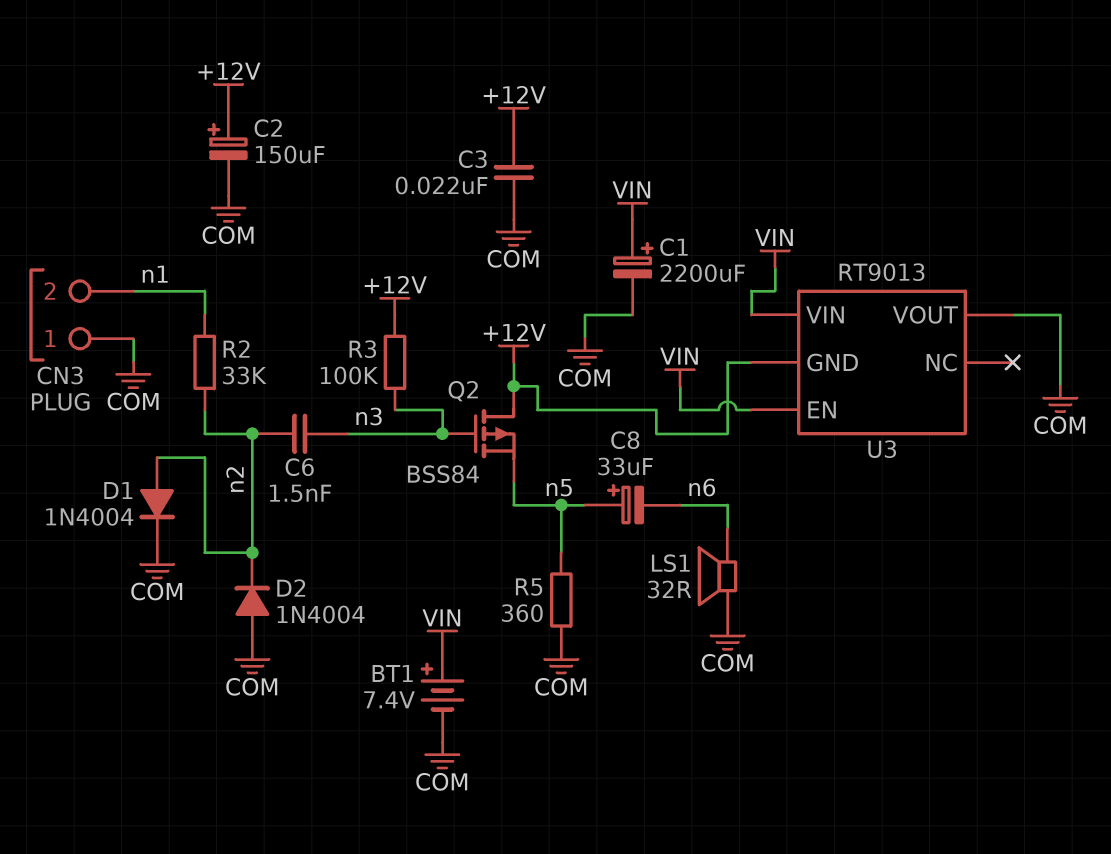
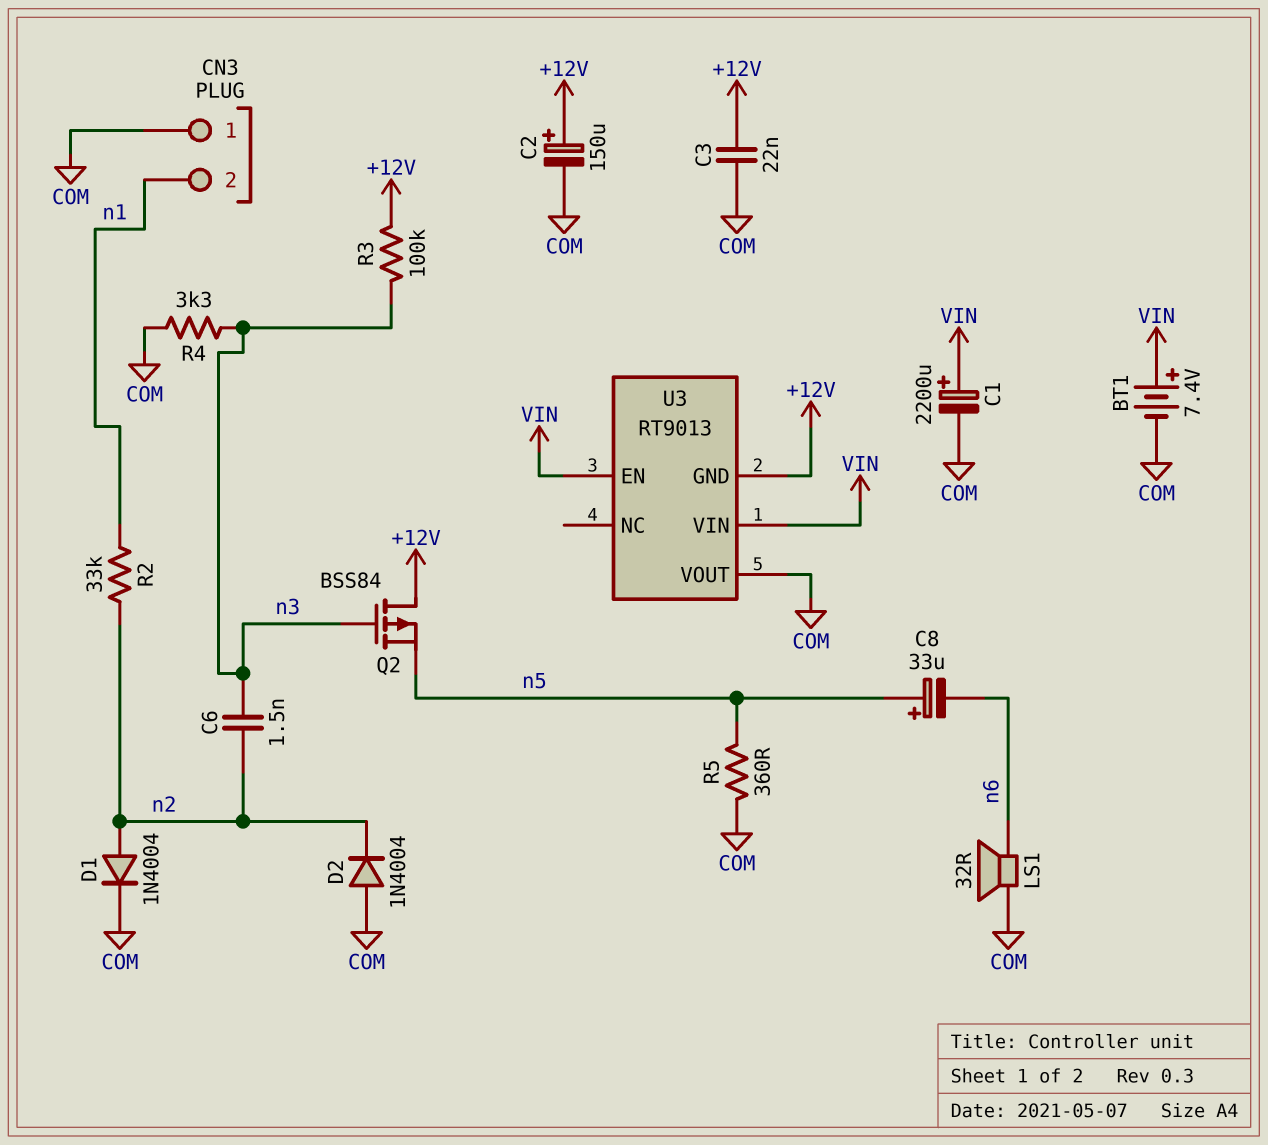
R4: none -> 3.3k (COM, n3)

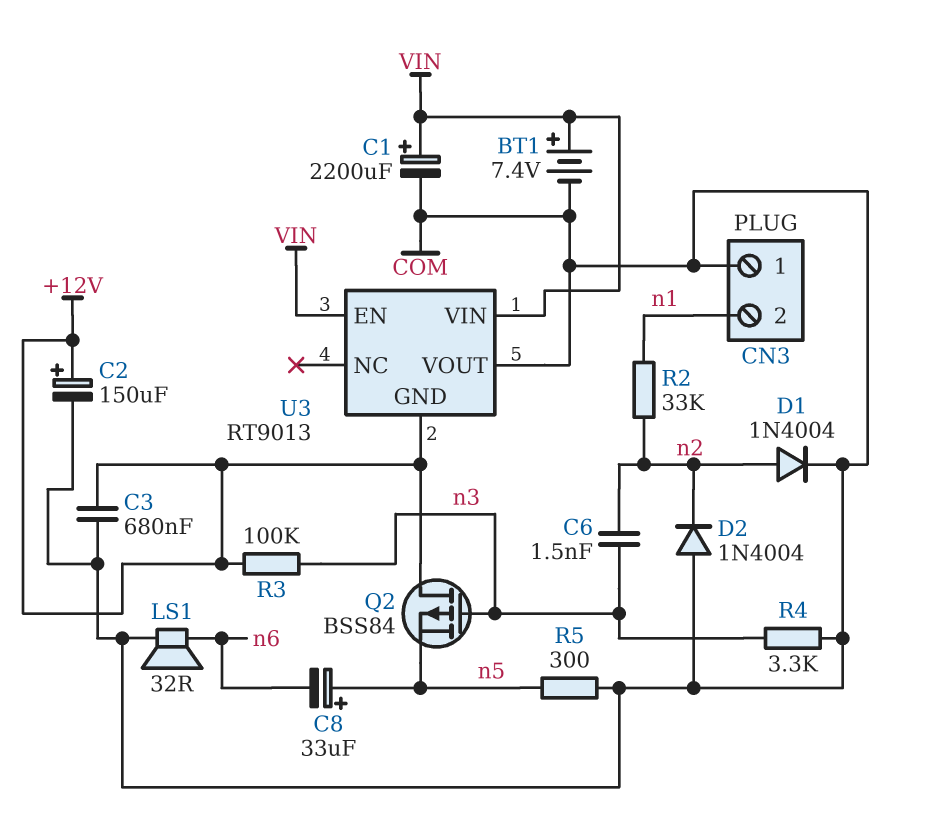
C3: 22nF (+12V, COM) -> 680nF (+12V, COM)
R5: 360 (COM, n5) -> 300 (COM, n5)

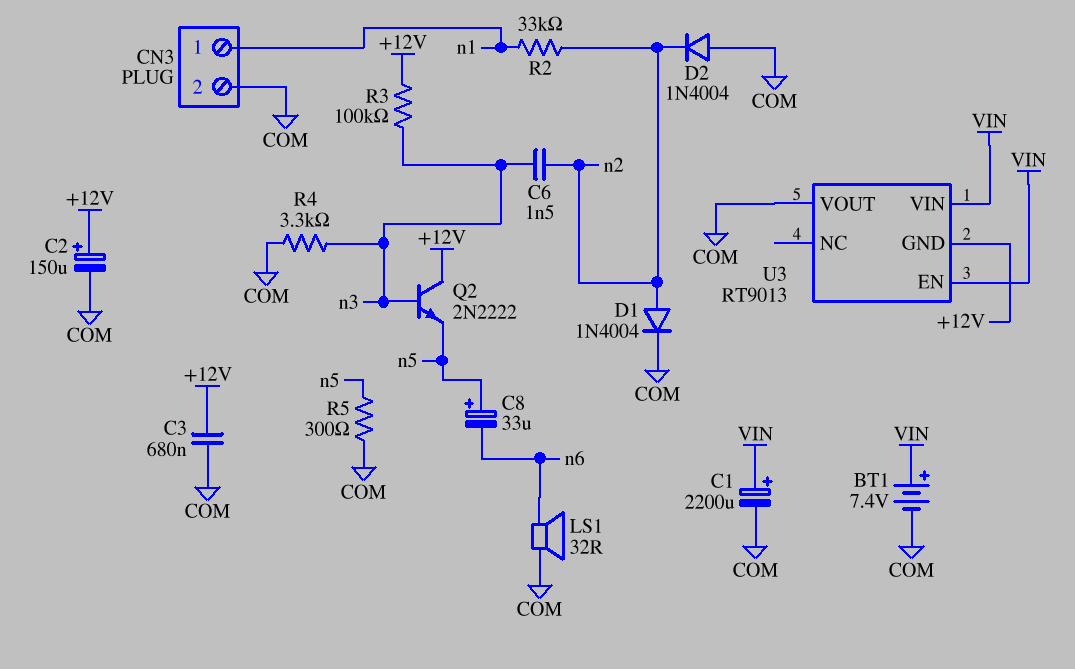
CN3 pin 1: COM -> n1
CN3 pin 2: n1 -> COM
Q2: PMOS BSS84 (G n3, D +12V, S n5) -> NPN 2N2222 (B n3, C +12V, E n5)

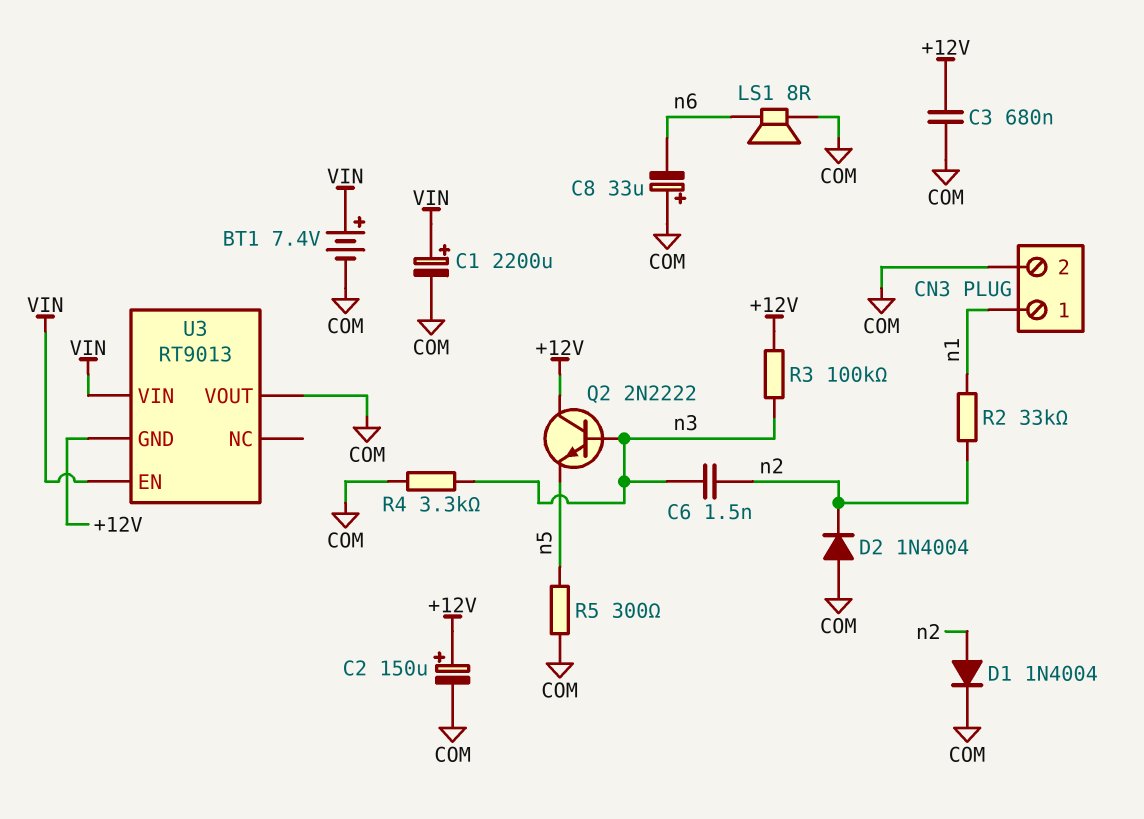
C8: 33uF (plus n5, minus n6) -> 33uF (plus COM, minus n6)
LS1: speaker 32R (COM, n6) -> speaker 8R (COM, n6)

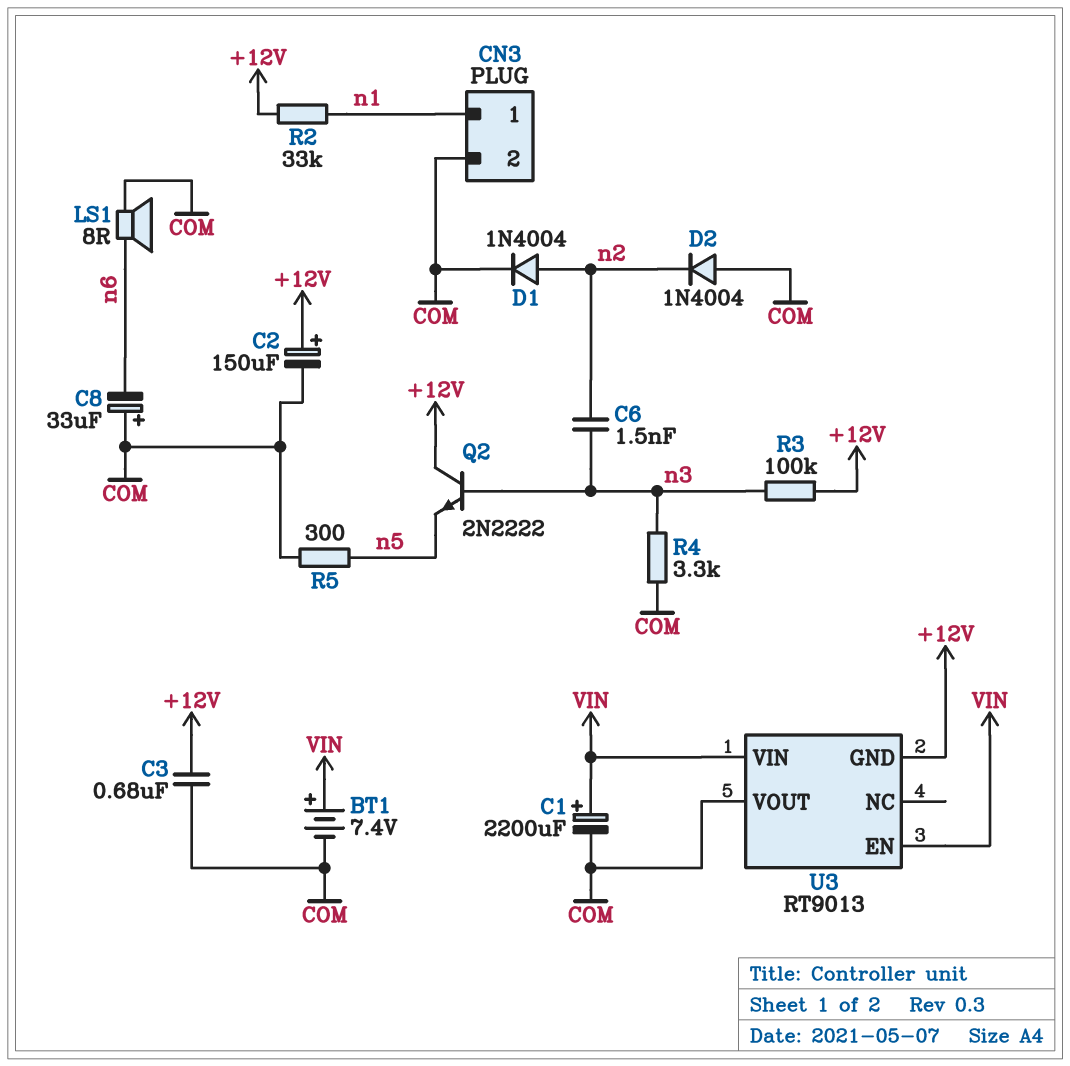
R2: 33k (n1, n2) -> 33k (+12V, n1)

